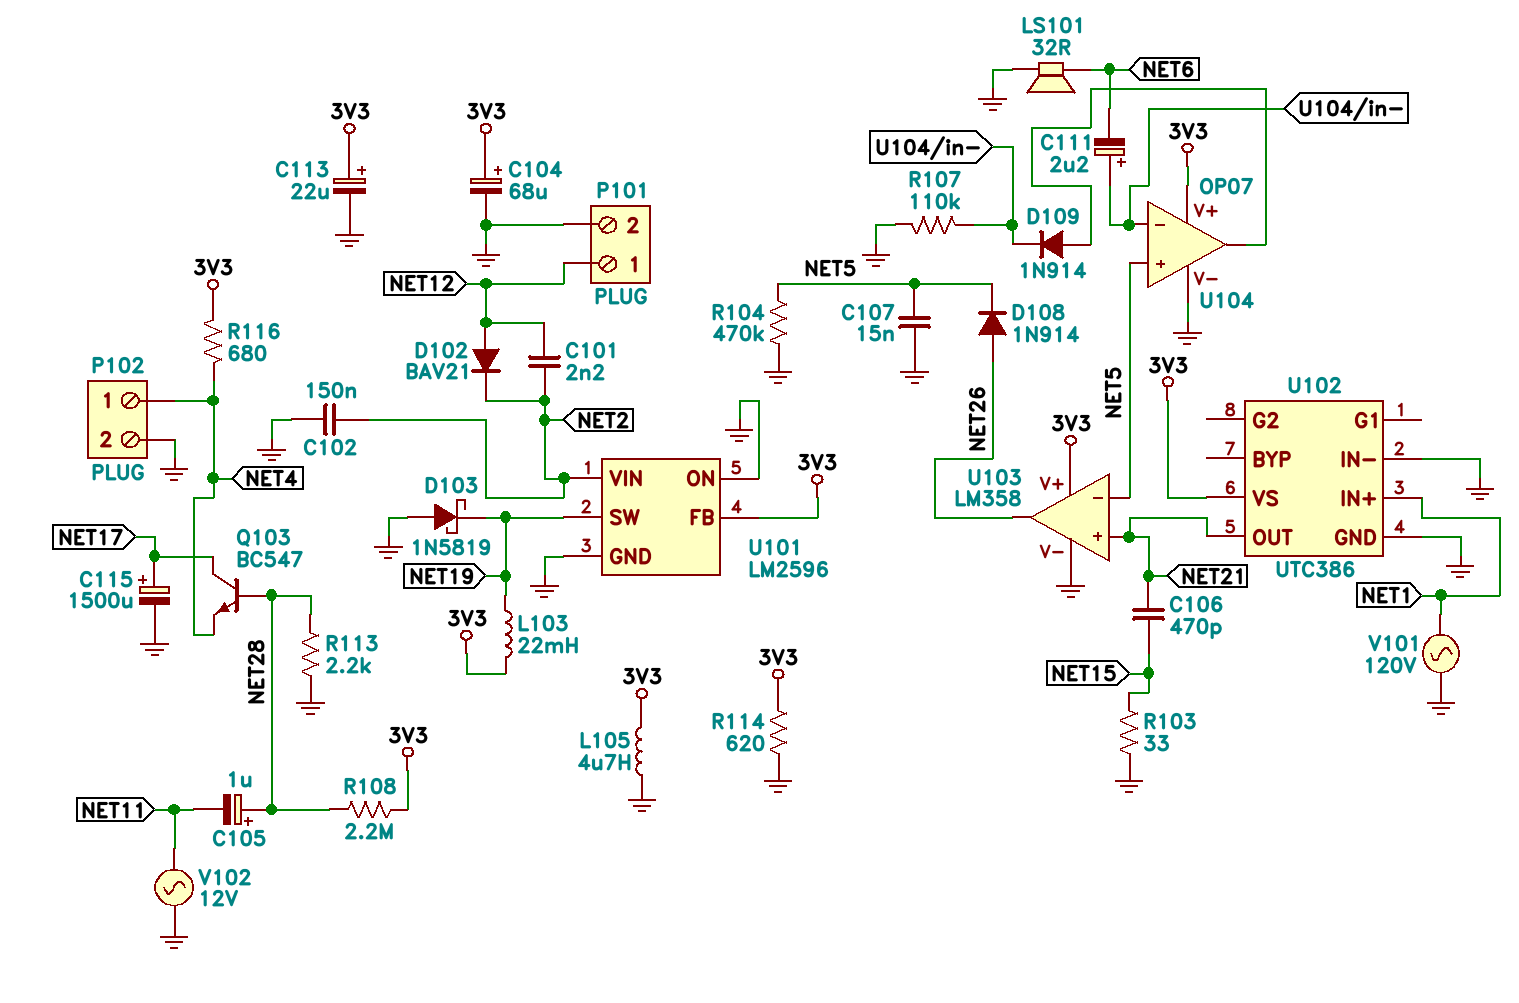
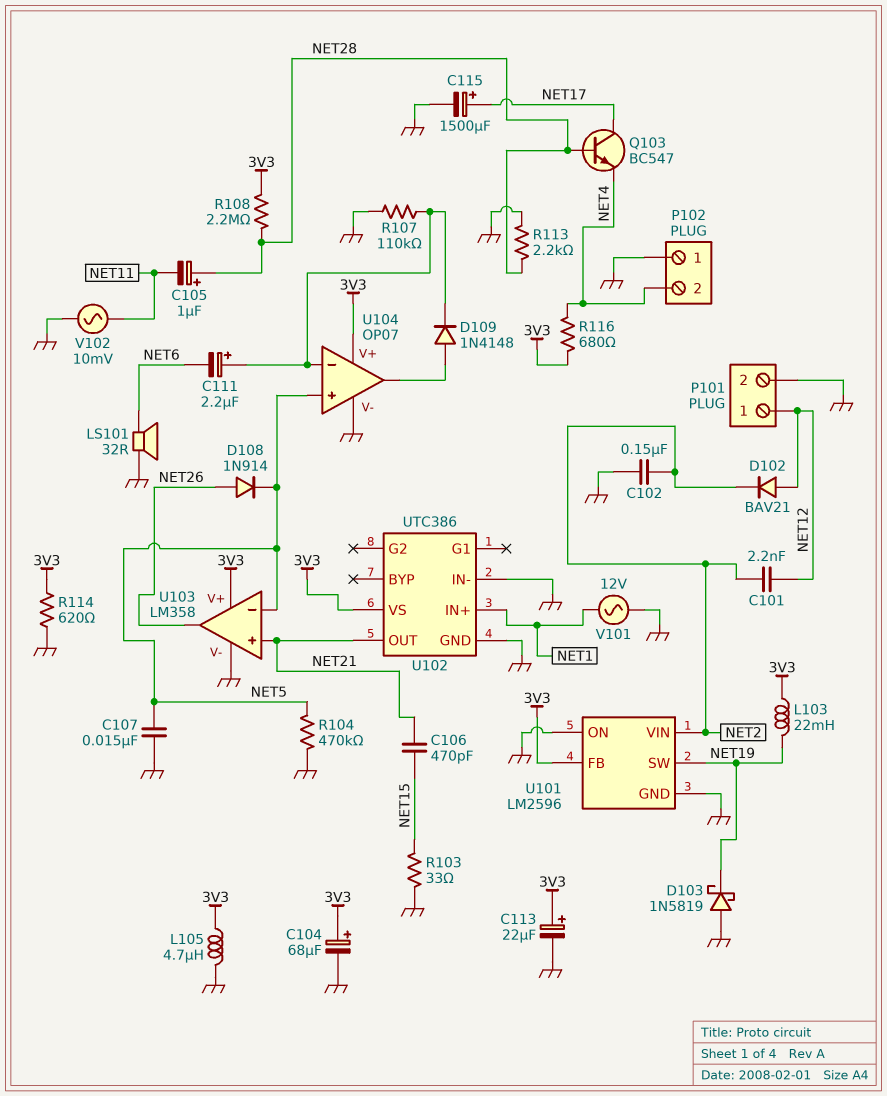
D109: diode 1N914 (A U104/out, K U104/in-) -> diode 1N4148 (A U104/out, K U104/in-)
P102 pin 1: NET4 -> GND
P102 pin 2: GND -> NET4
V101: AC 120V (GND, NET1) -> AC 12V (GND, NET1)
V102: AC 12V (GND, NET11) -> AC 10mV (GND, NET11)

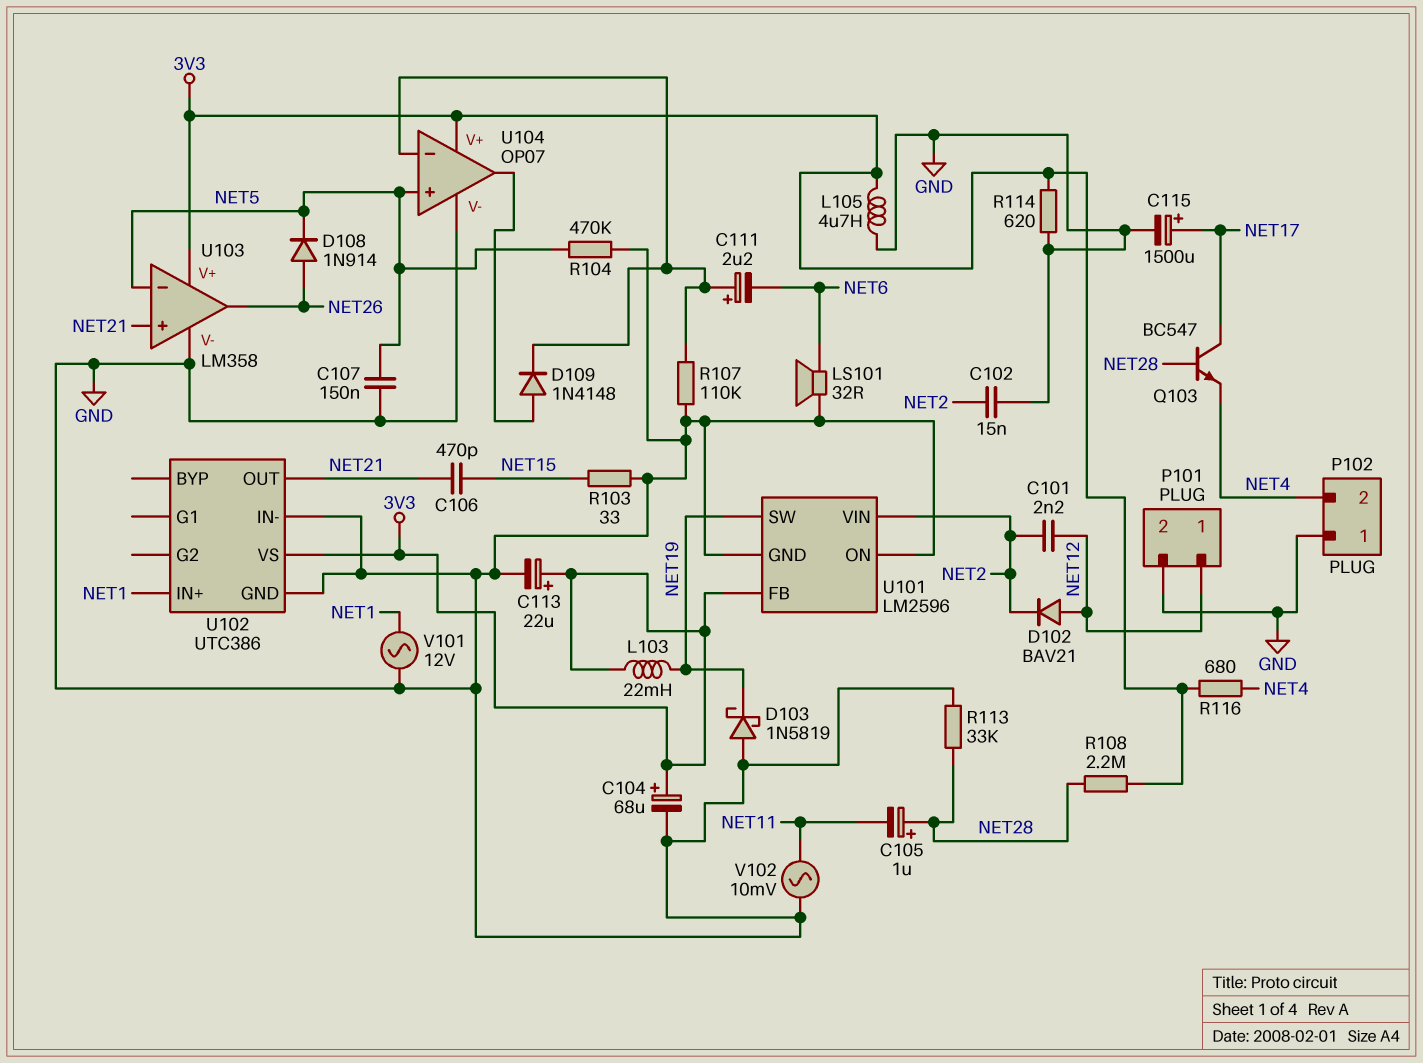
C102: 150nF (GND, NET2) -> 15nF (GND, NET2)
C107: 15nF (GND, NET5) -> 150nF (GND, NET5)
R113: 2.2k (GND, NET28) -> 33k (GND, NET28)

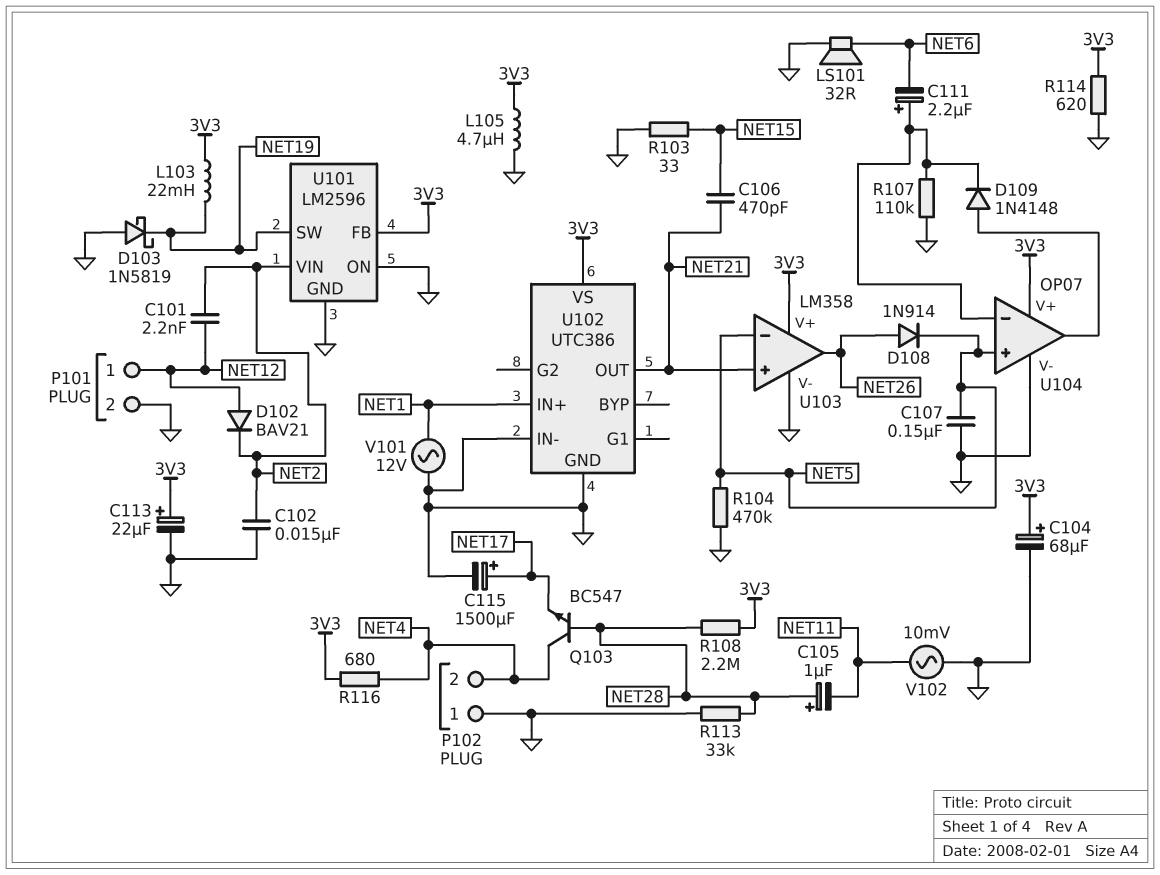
Q103: NPN BC547 (B NET28, C NET17, E NET4) -> NPN BC547 (B NET28, C NET4, E NET17)

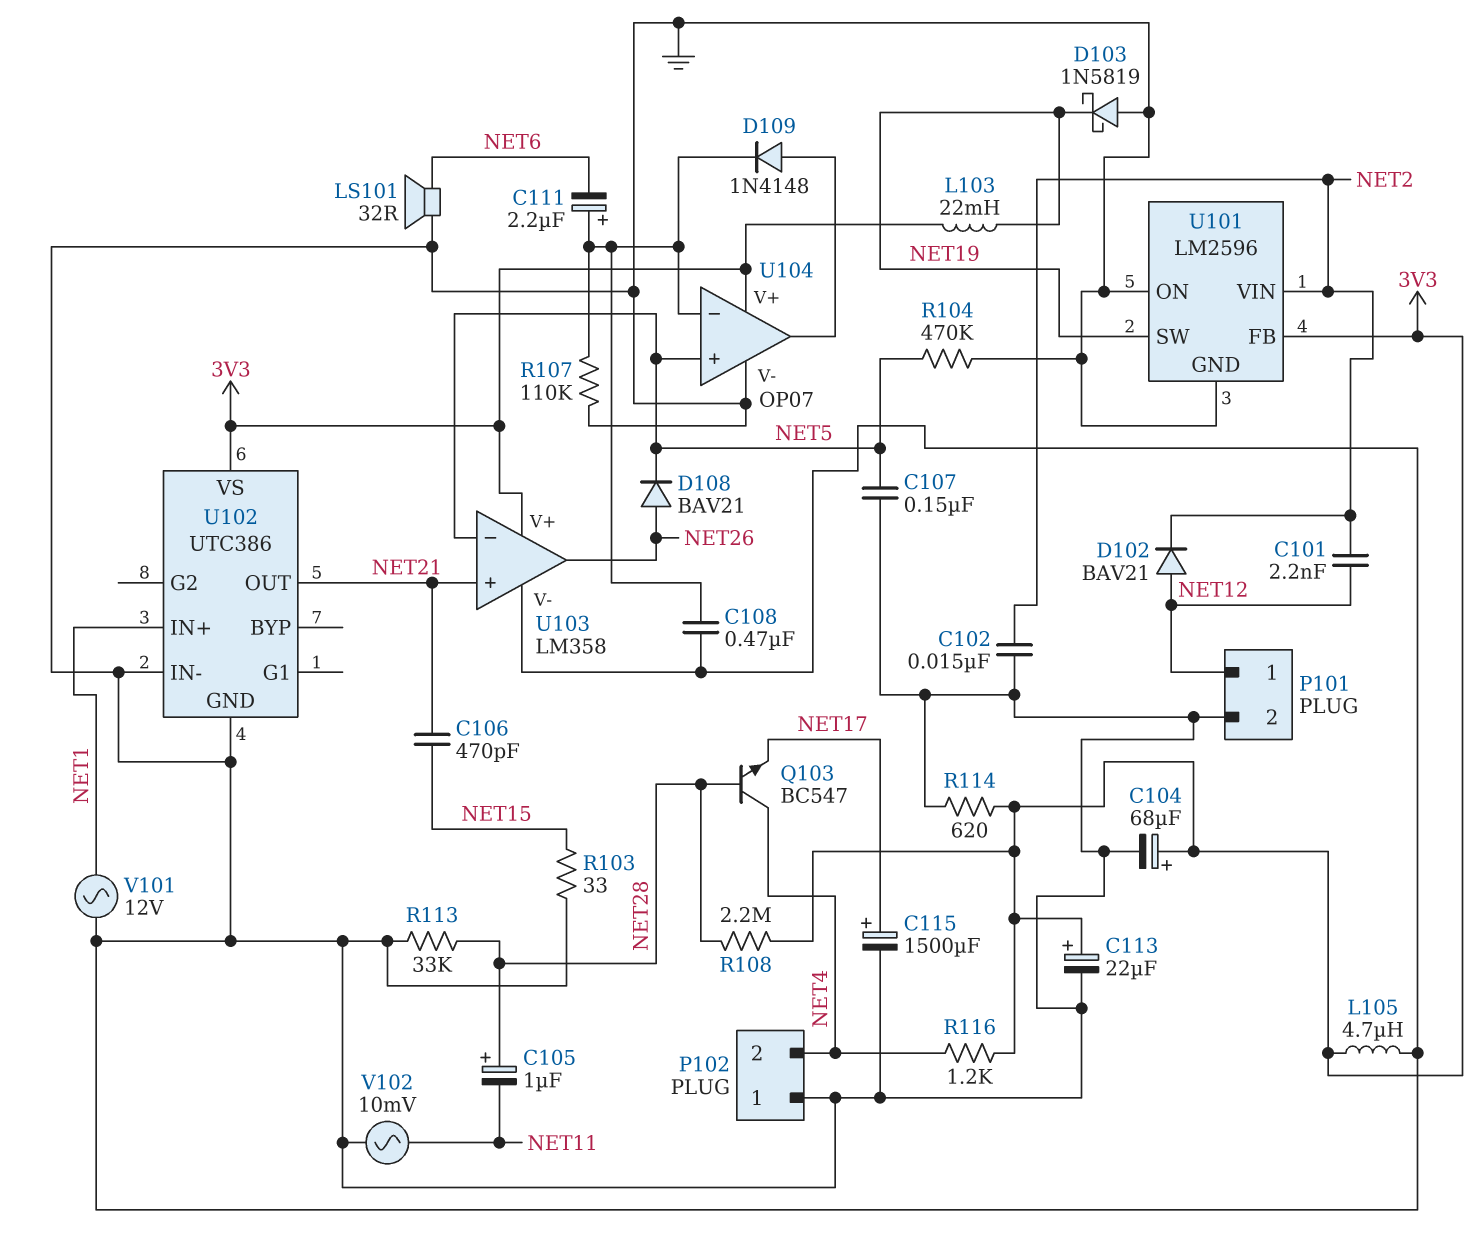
C108: none -> 470nF (GND, U104/in-)
D108: diode 1N914 (A NET26, K NET5) -> diode BAV21 (A NET26, K NET5)
R116: 680 (3V3, NET4) -> 1.2k (3V3, NET4)

